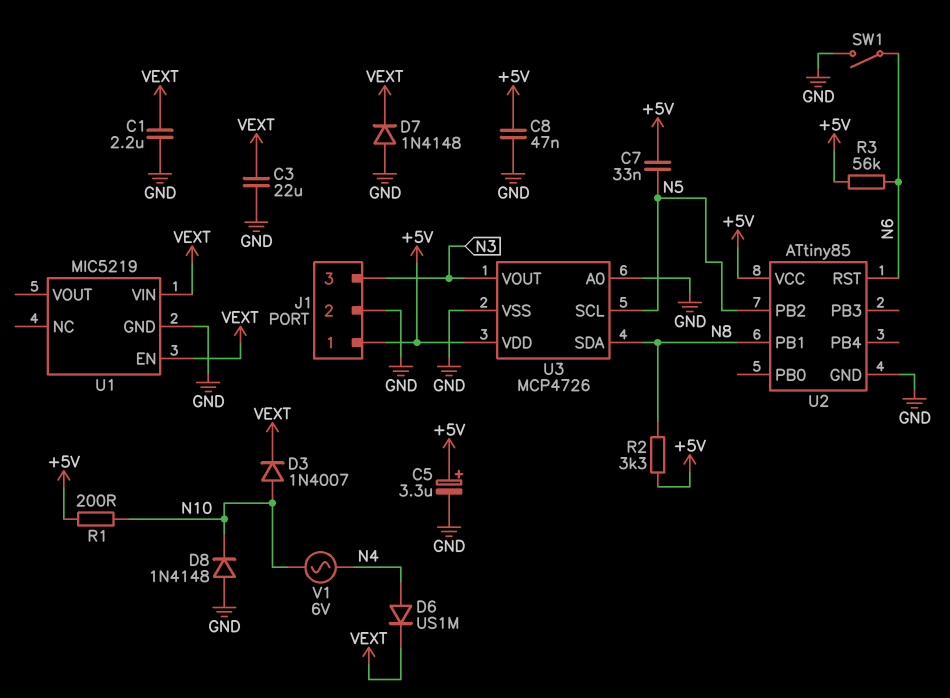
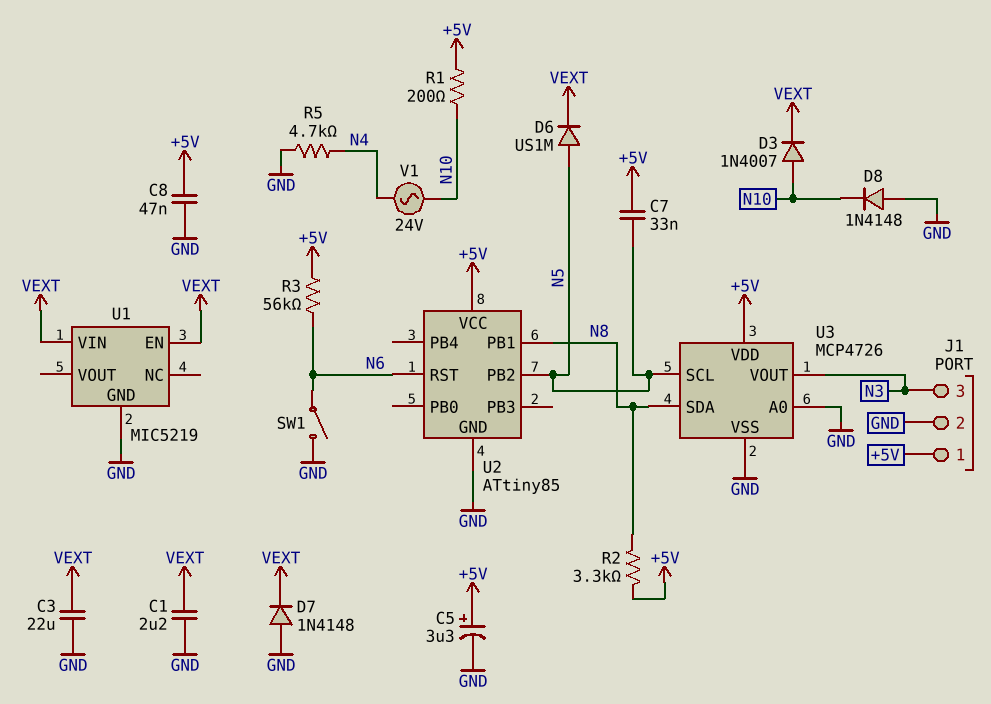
D6: diode US1M (A N4, K VEXT) -> diode US1M (A N5, K VEXT)
R5: none -> 4.7k (GND, N4)
V1: AC 6V (N4, N10) -> AC 24V (N4, N10)

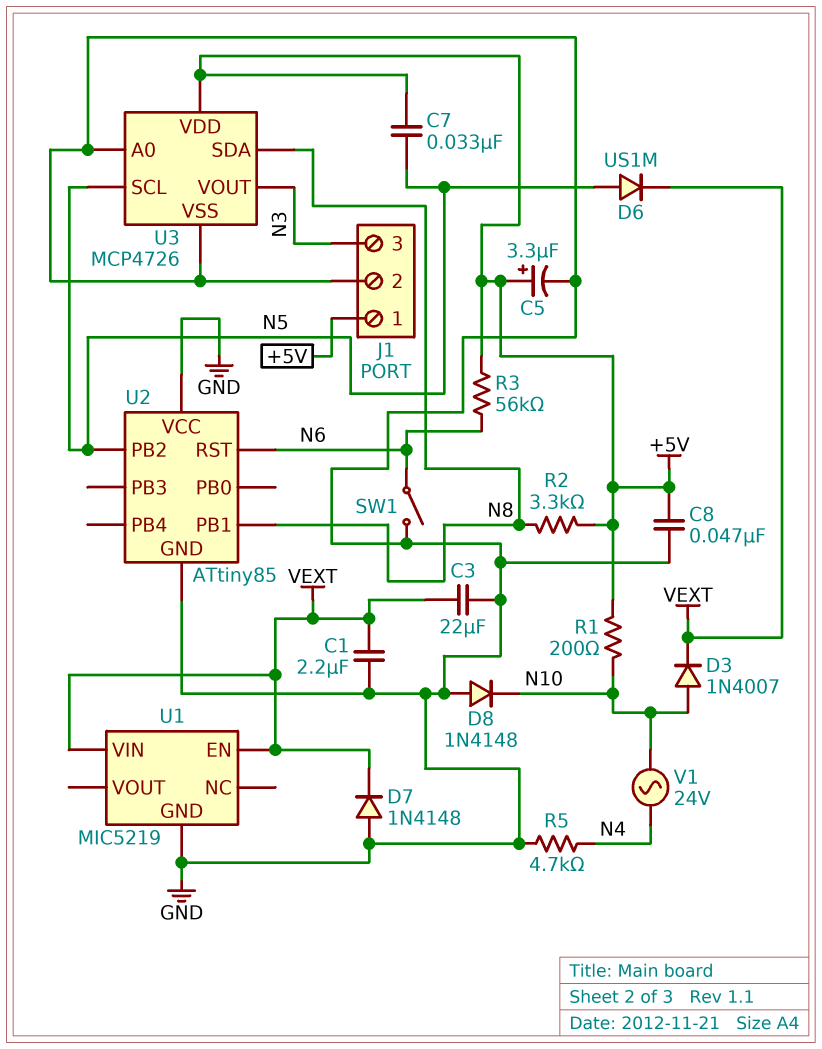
U2 pin VCC: +5V -> GND

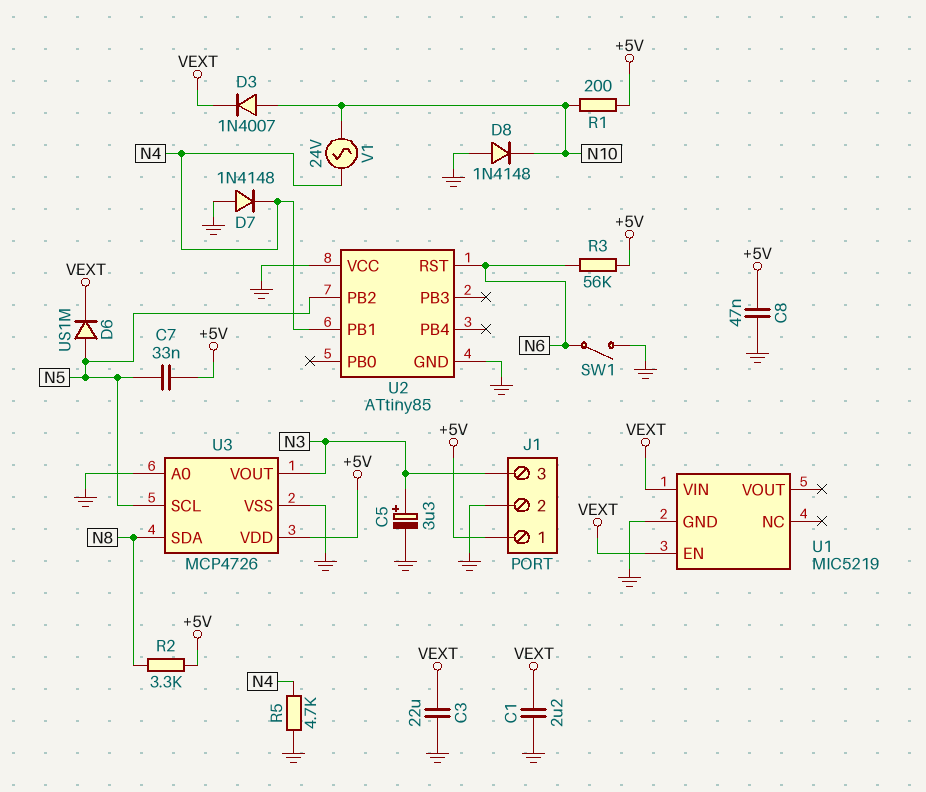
C5: 3.3uF (plus +5V, minus GND) -> 3.3uF (plus N3, minus GND)
D7: diode 1N4148 (A GND, K VEXT) -> diode 1N4148 (A GND, K N4)
U2 pin PB1: N8 -> N4

